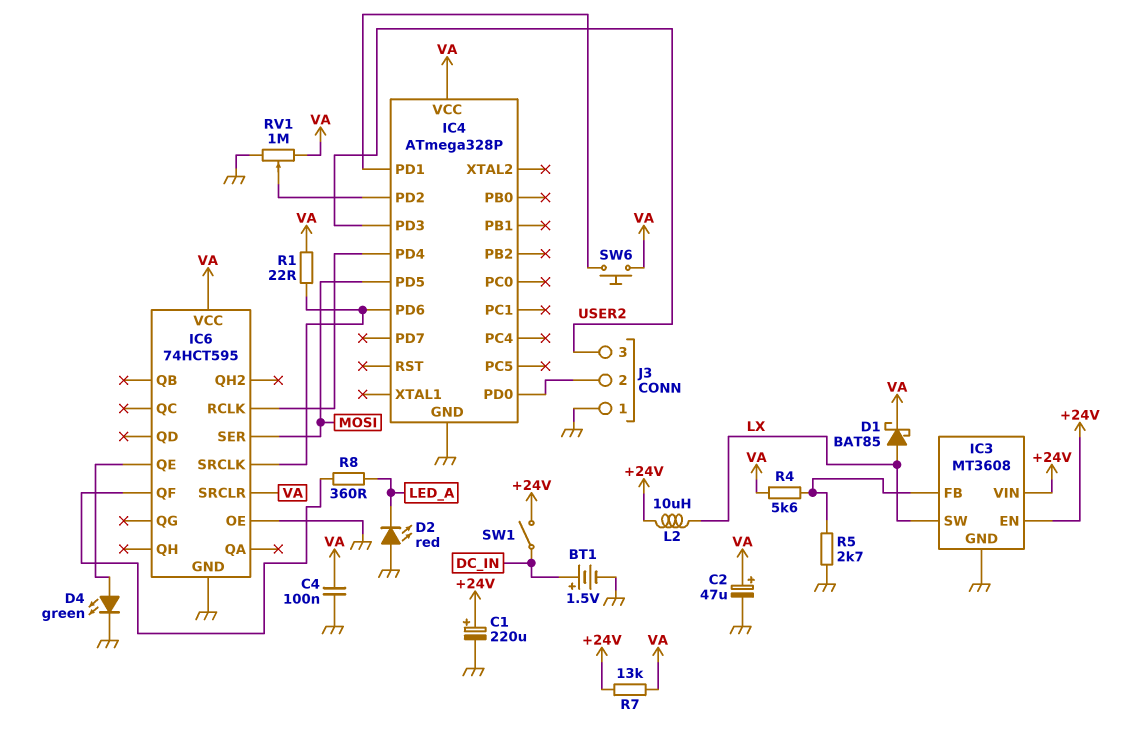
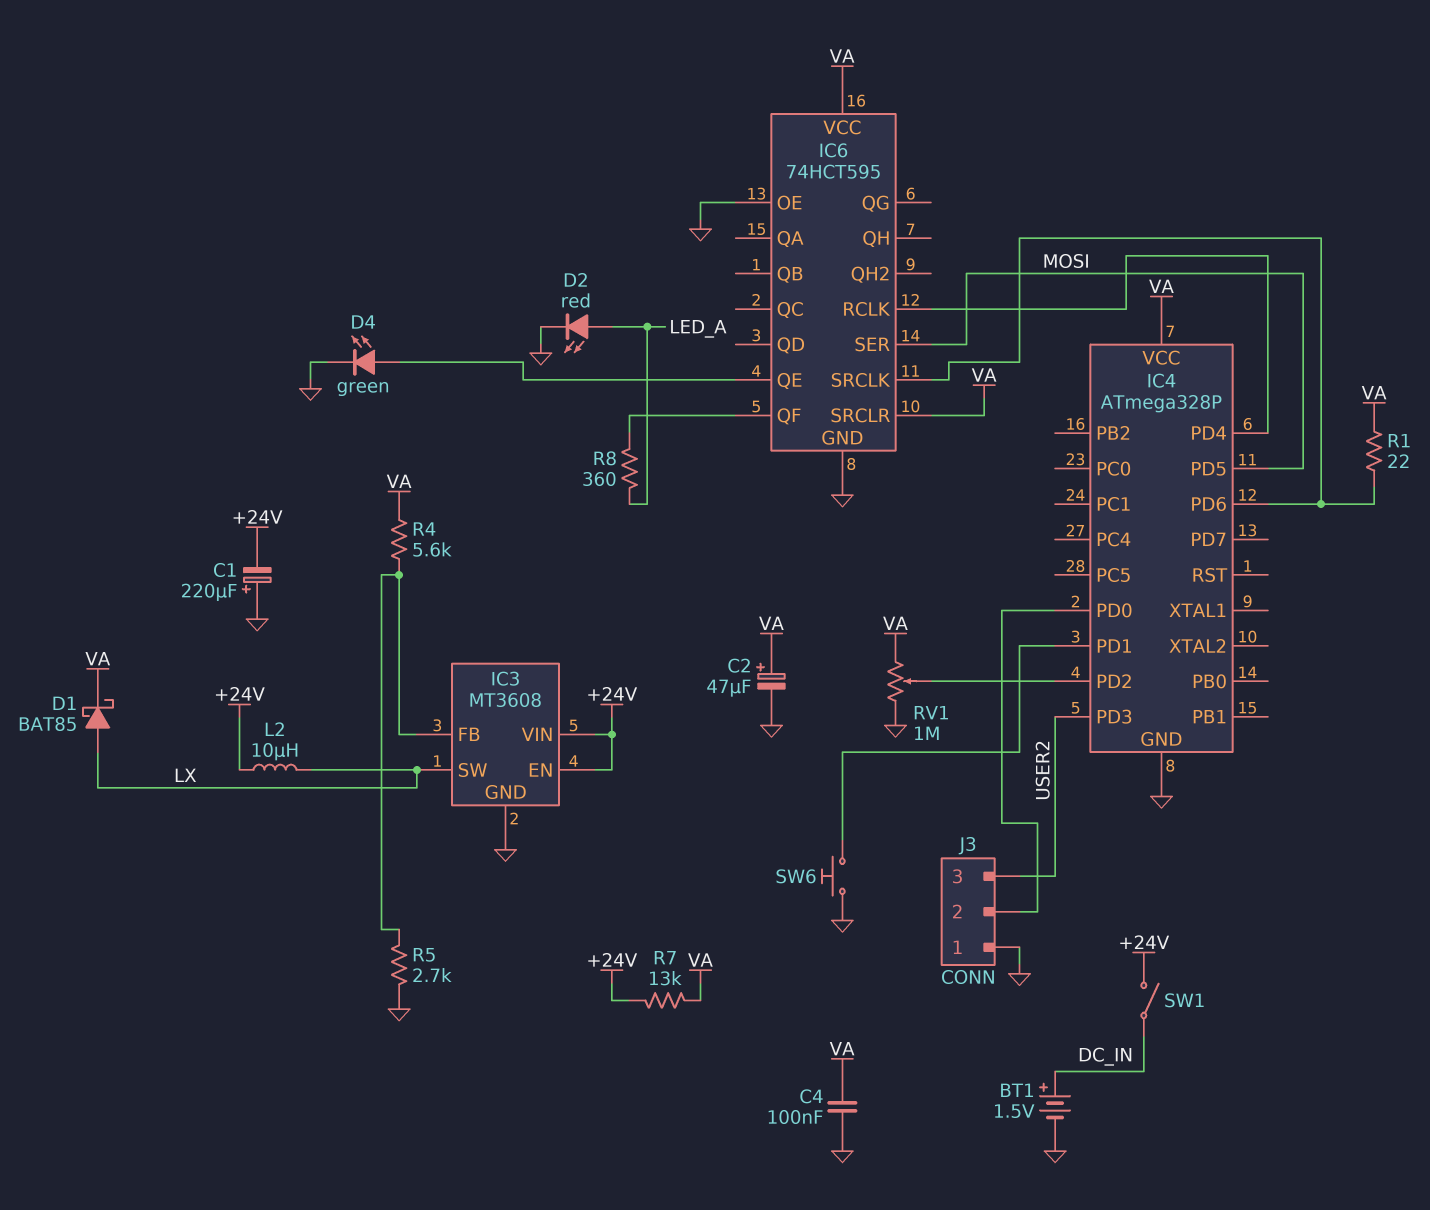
C1: 220uF (plus +24V, minus GND) -> 220uF (plus GND, minus +24V)
D2: LED red (A GND, K LED_A) -> LED red (A LED_A, K GND)
SW6: button (IC4/PD1, VA) -> button (GND, IC4/PD1)

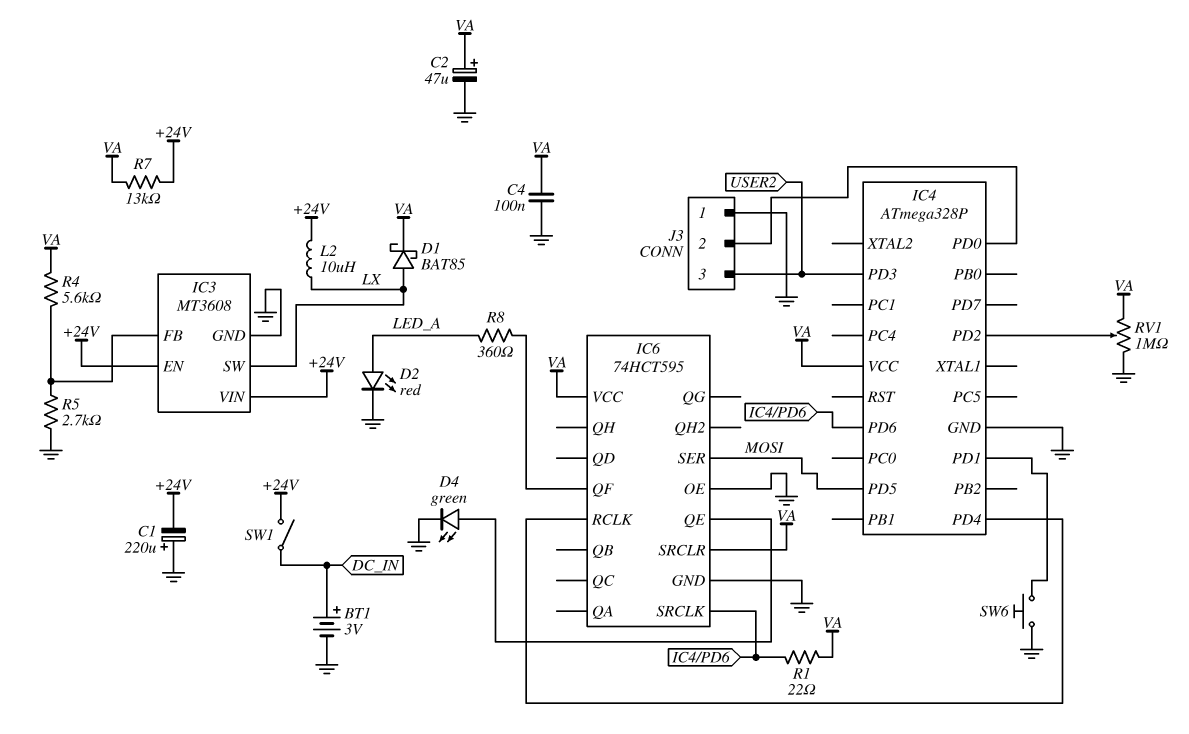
BT1: 1.5V (plus DC_IN, minus GND) -> 3V (plus DC_IN, minus GND)

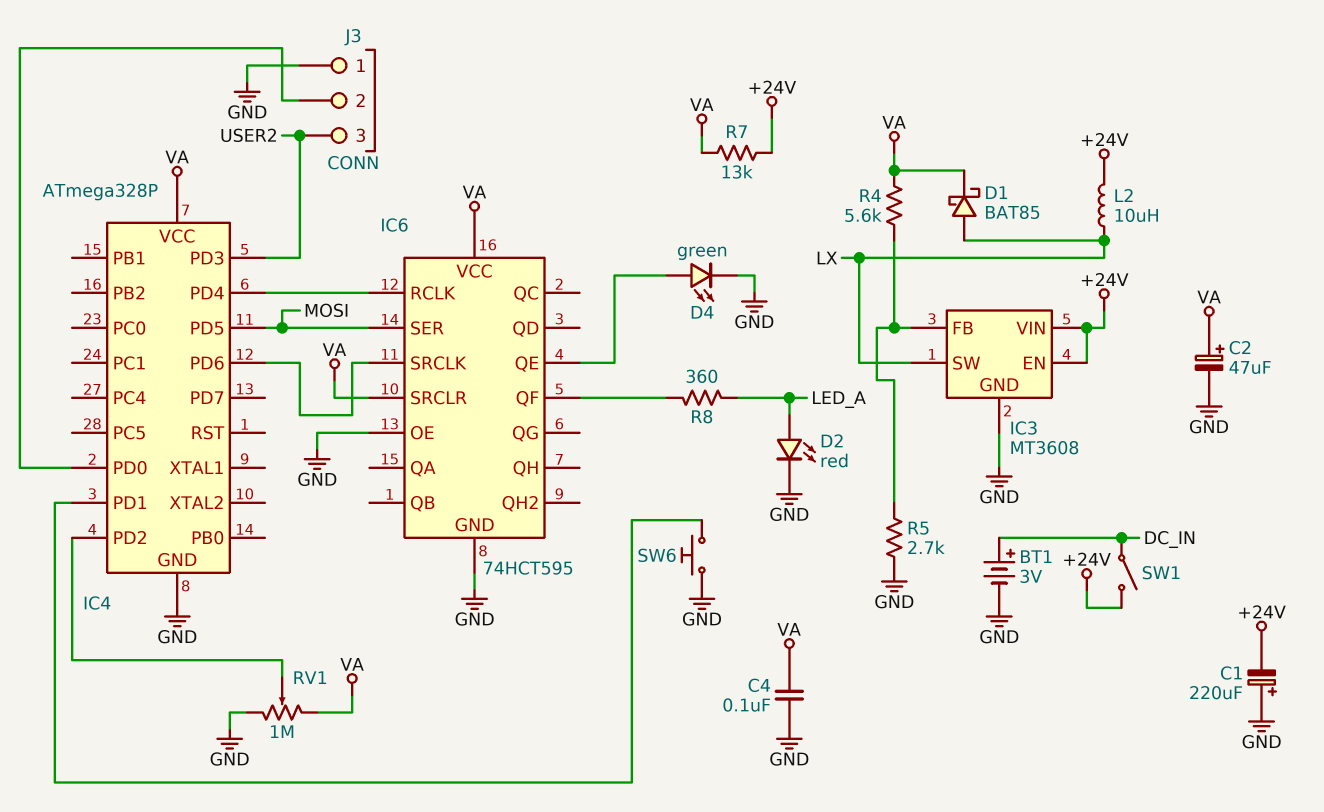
R1: 22 (IC4/PD6, VA) -> none

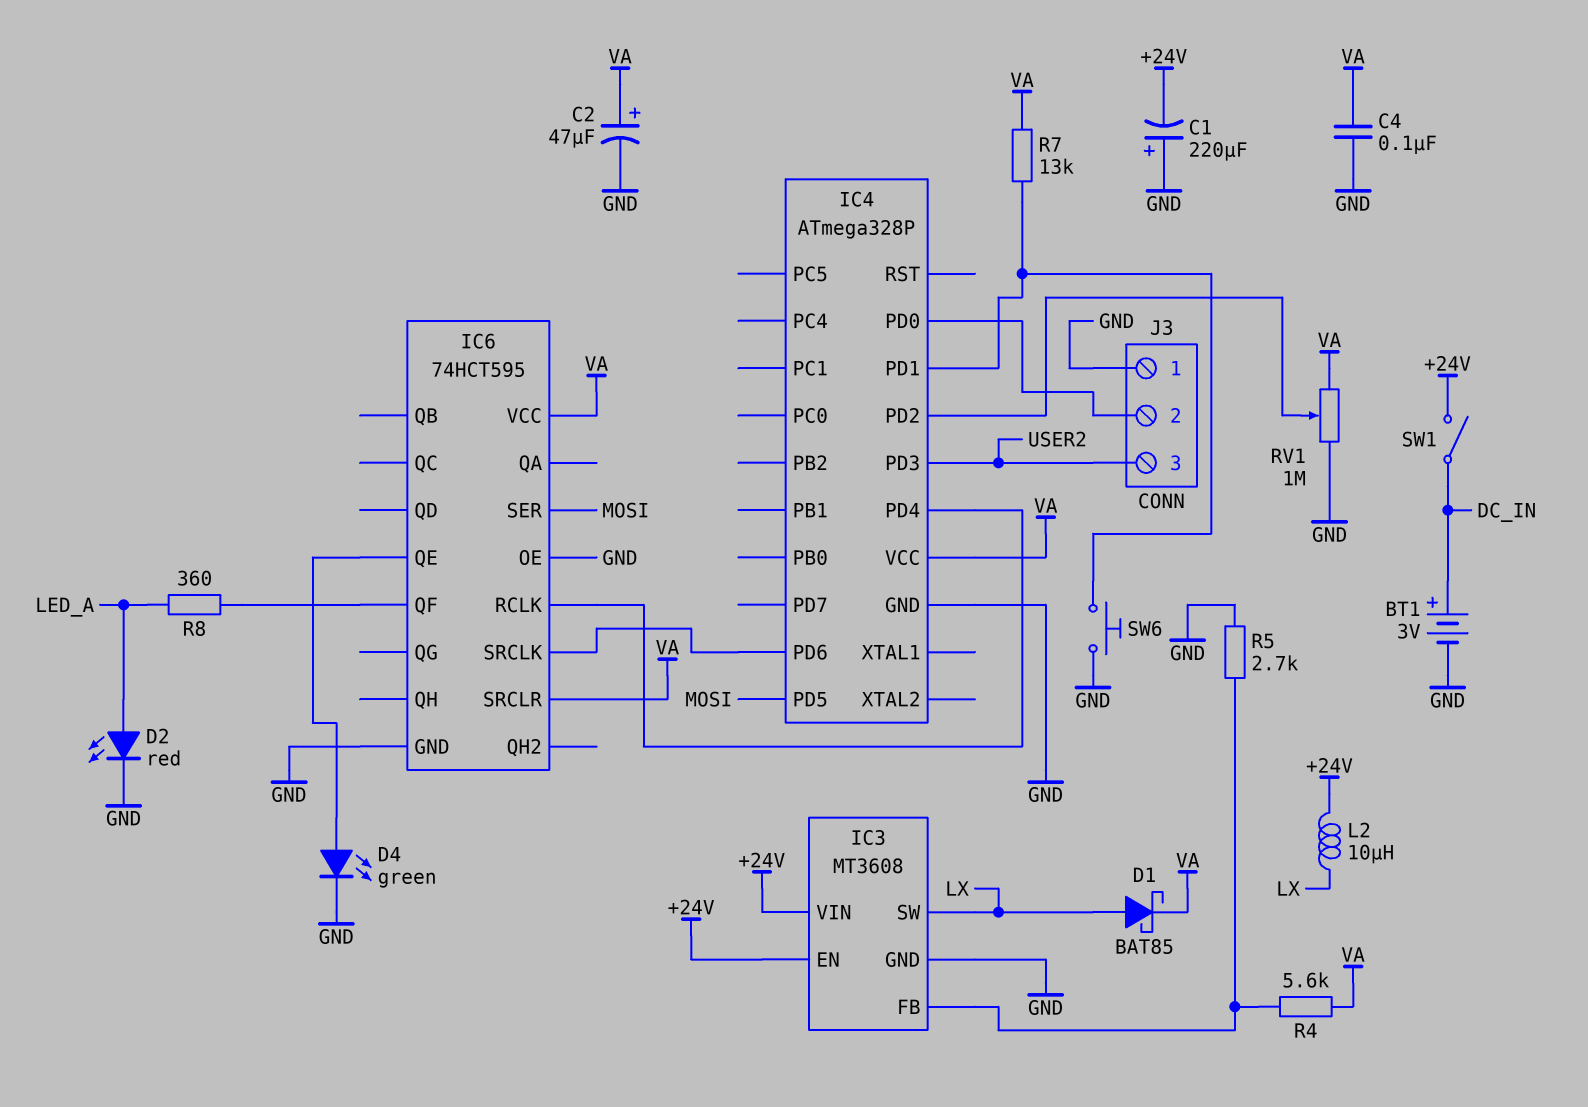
R7: 13k (+24V, VA) -> 13k (IC4/PD1, VA)

